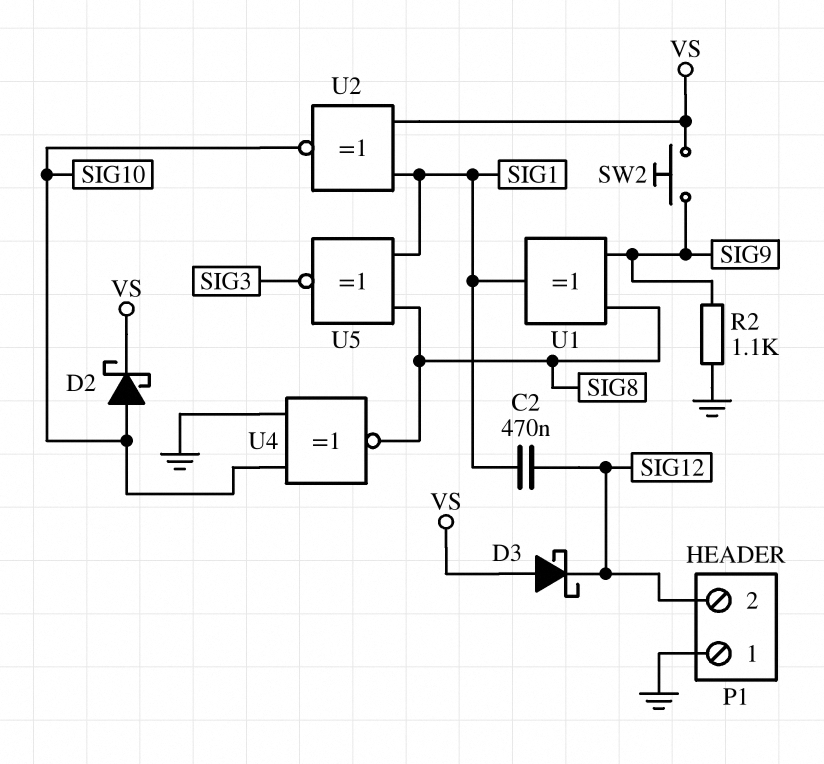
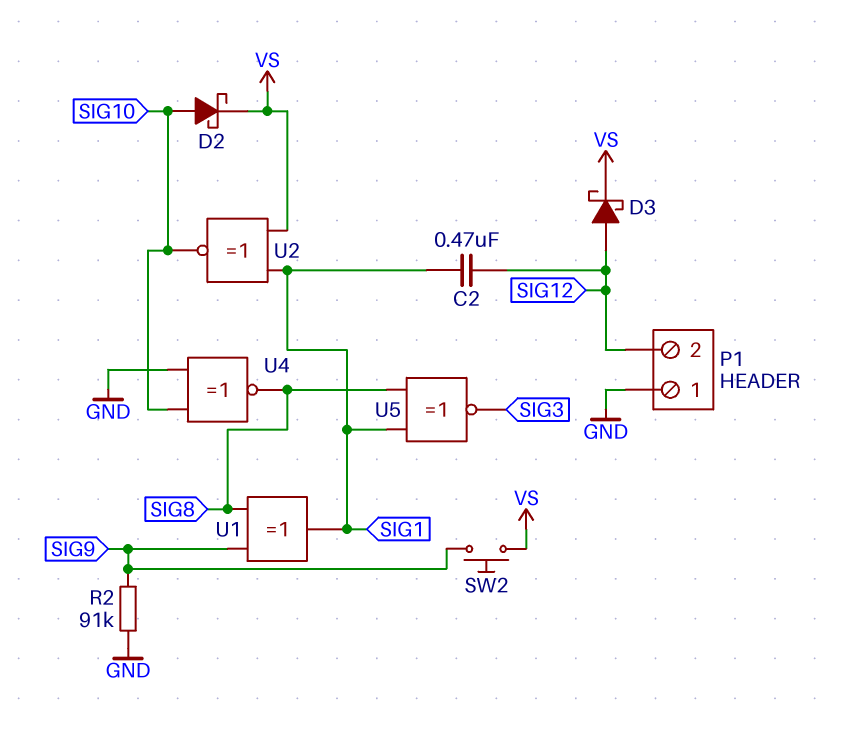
D3: schottky (A VS, K SIG12) -> schottky (A SIG12, K VS)
R2: 1.1k (GND, SIG9) -> 91k (GND, SIG9)

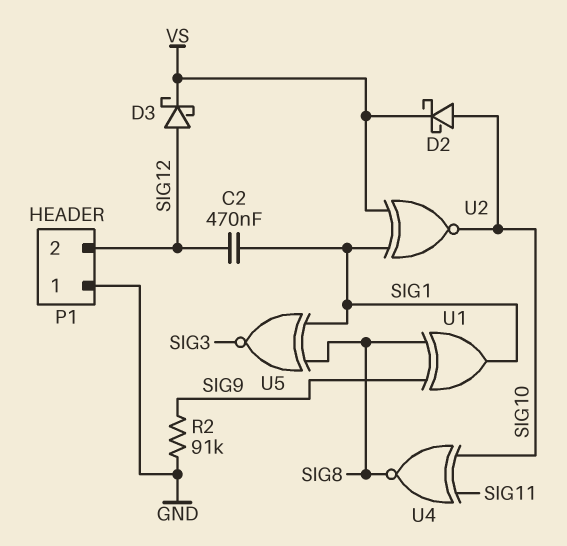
SW2: button (SIG9, VS) -> none
U4: XNOR (in GND, in SIG10, out SIG8) -> XNOR (in SIG10, in SIG11, out SIG8)

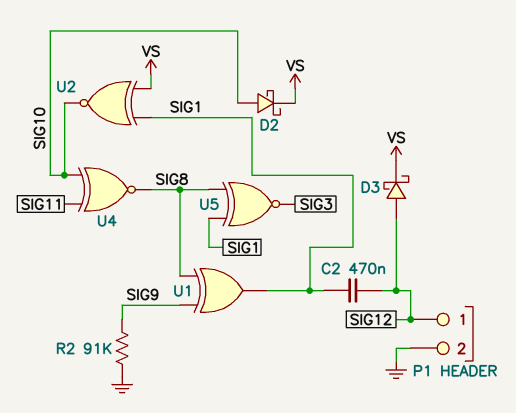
P1 pin 1: GND -> SIG12
P1 pin 2: SIG12 -> GND

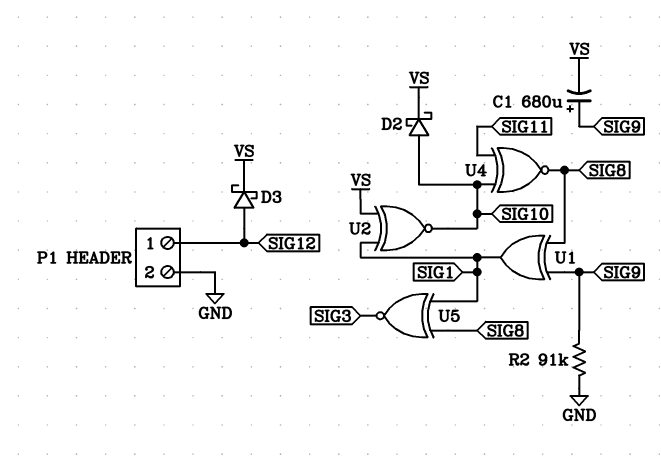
C1: none -> 680uF (plus SIG9, minus VS)
C2: 470nF (SIG1, SIG12) -> none

